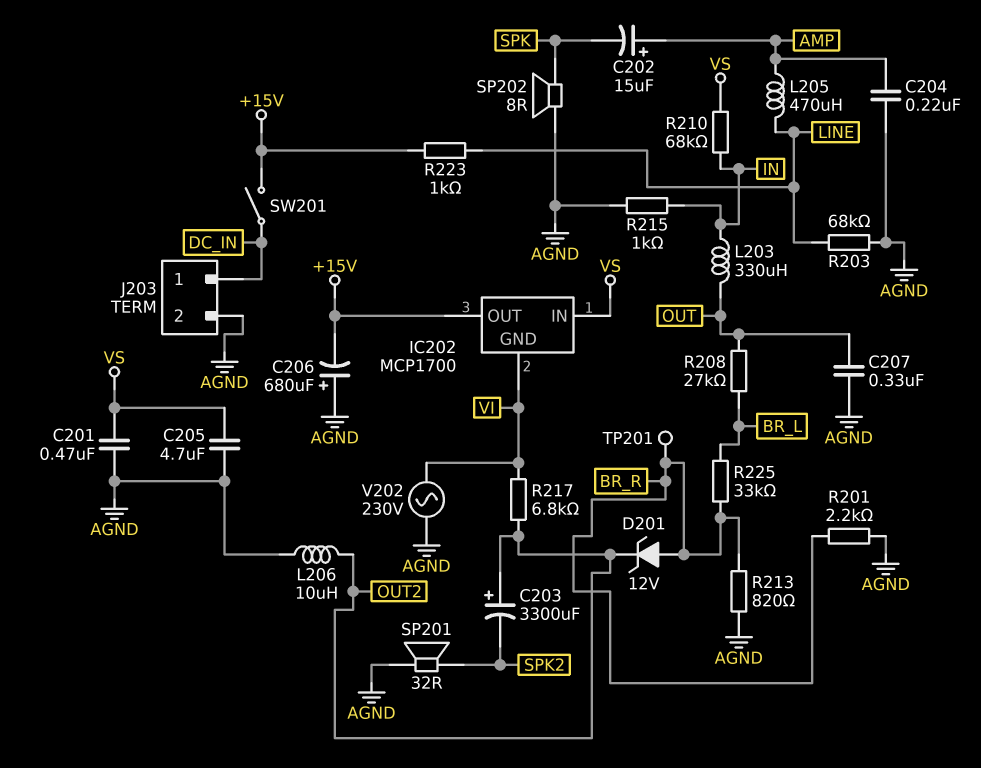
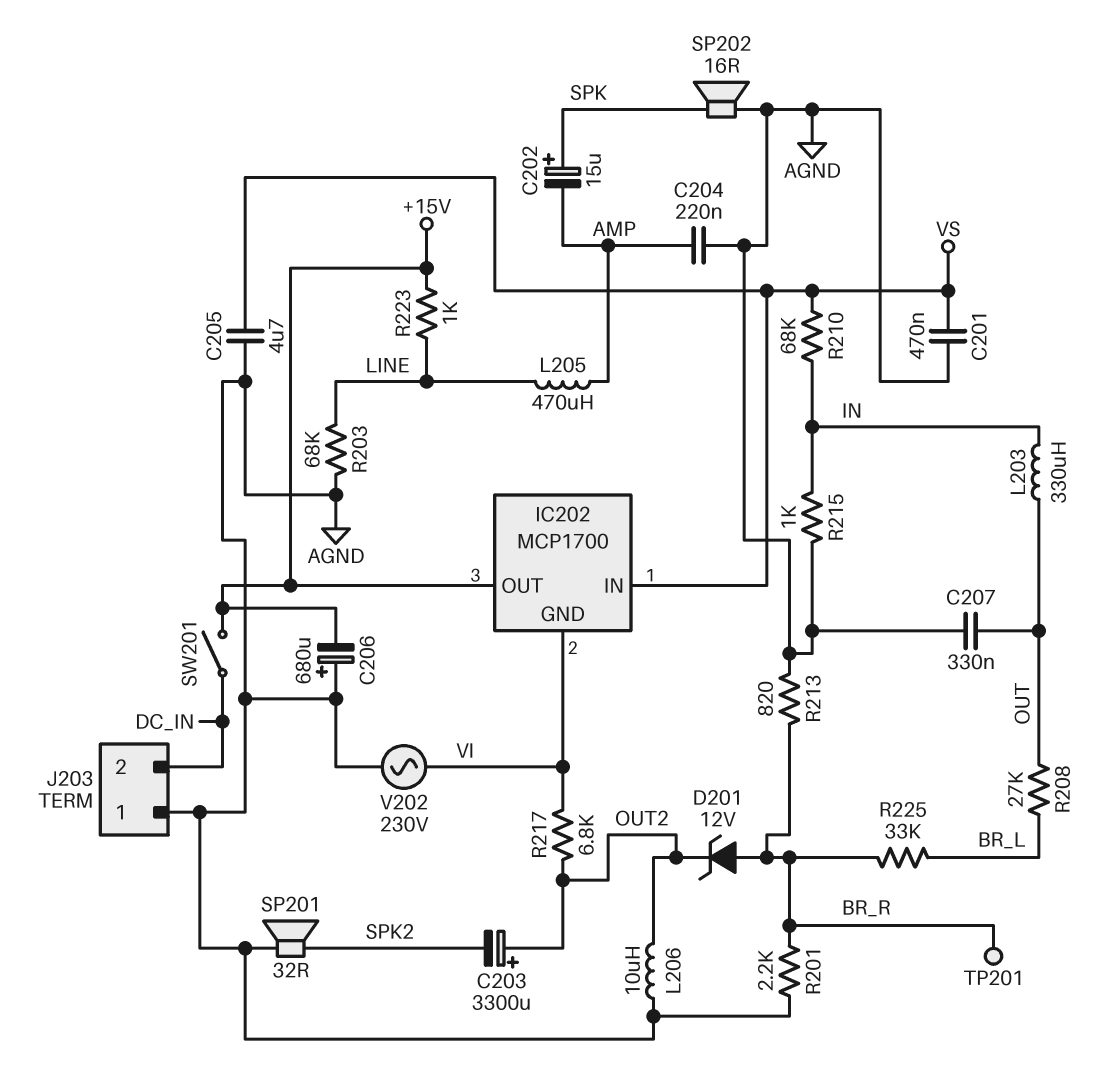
C202: 15uF (plus AMP, minus SPK) -> 15uF (plus SPK, minus AMP)
J203 pin 1: DC_IN -> AGND
J203 pin 2: AGND -> DC_IN
SP202: speaker 8R (AGND, SPK) -> speaker 16R (AGND, SPK)

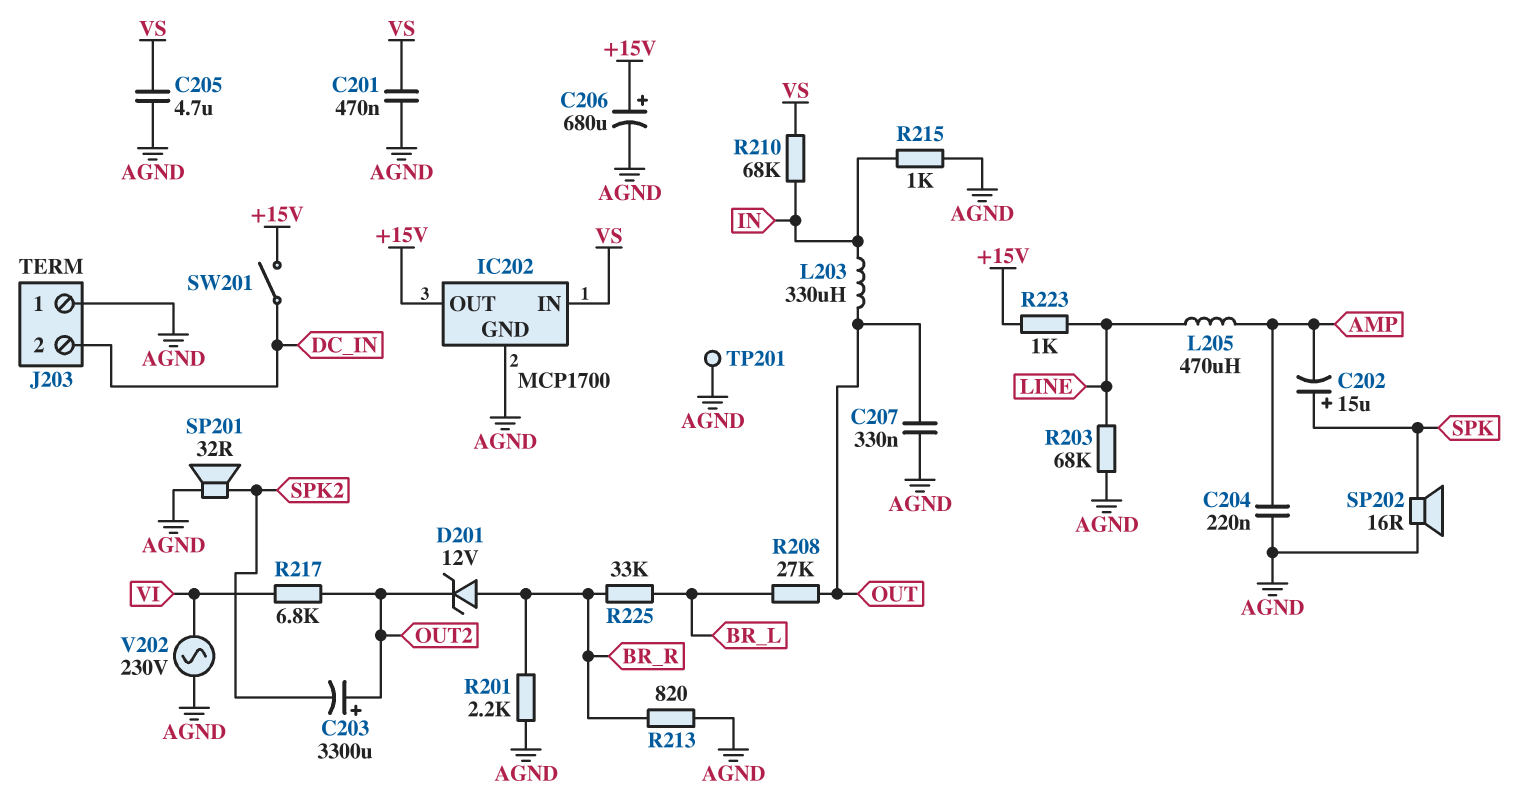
C206: 680uF (plus AGND, minus +15V) -> 680uF (plus +15V, minus AGND)
IC202 pin GND: VI -> AGND
L206: 10uH (AGND, OUT2) -> none
TP201: test point (BR_R) -> test point (AGND)

